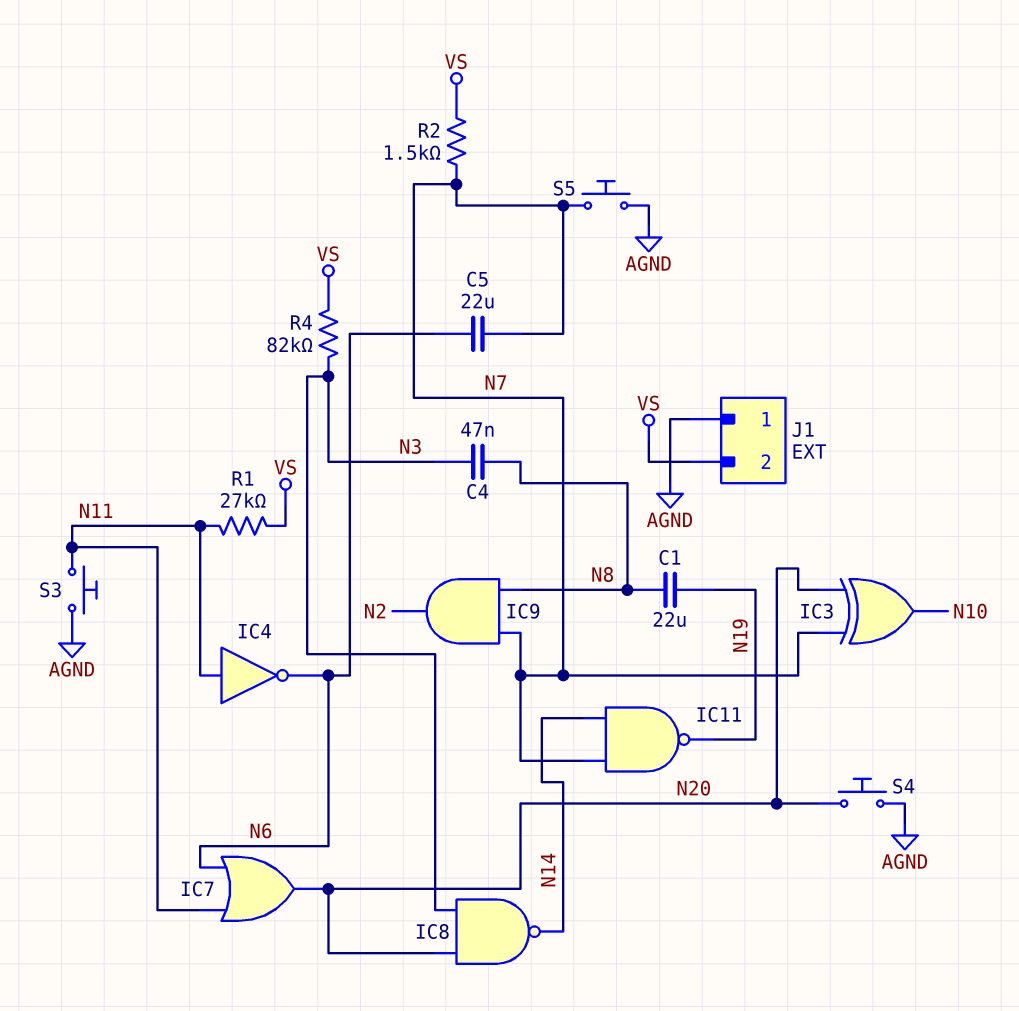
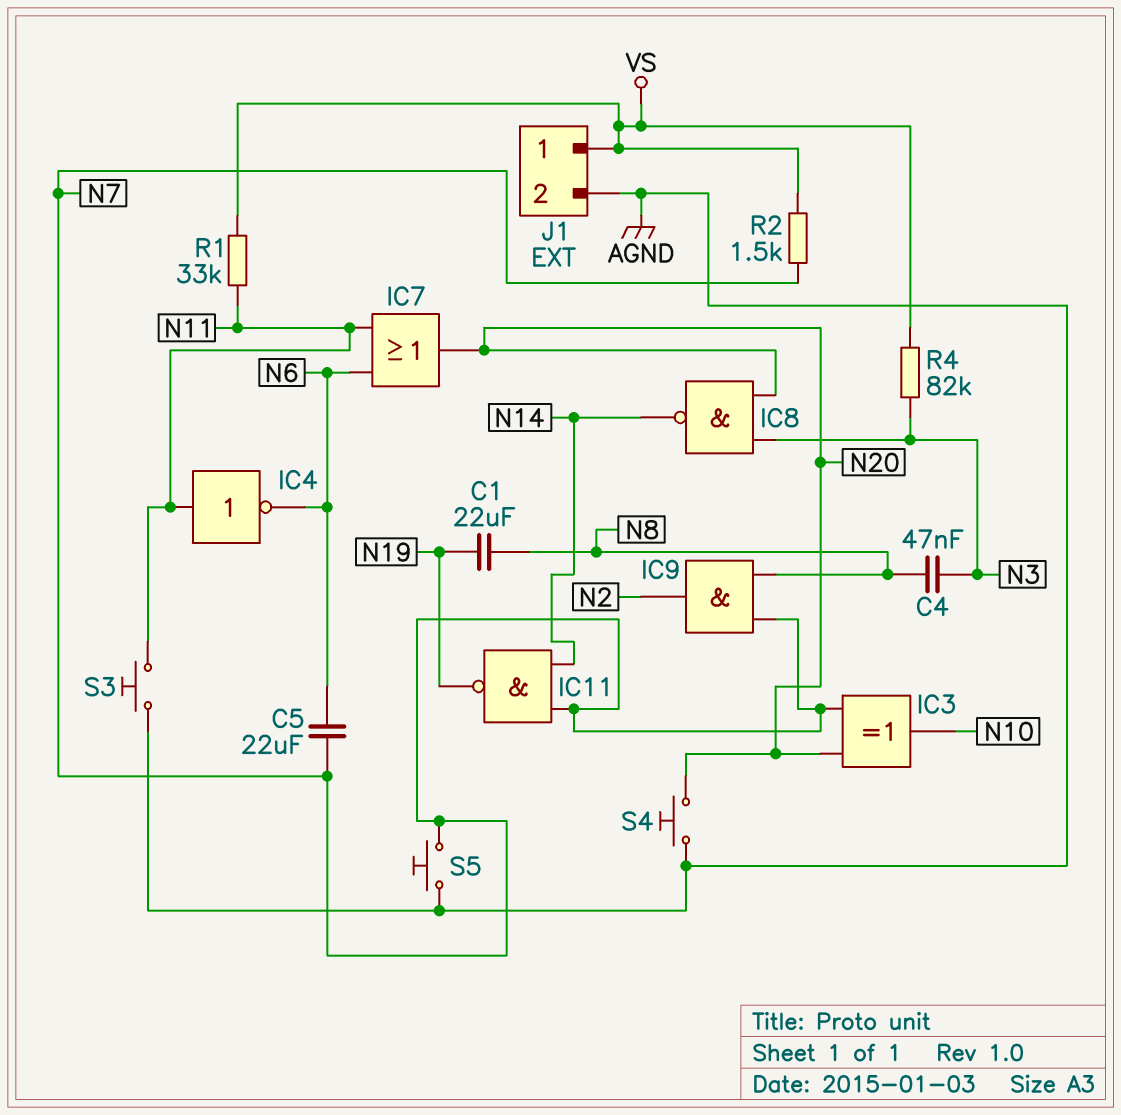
J1 pin 1: AGND -> VS
J1 pin 2: VS -> AGND
R1: 27k (N11, VS) -> 33k (N11, VS)

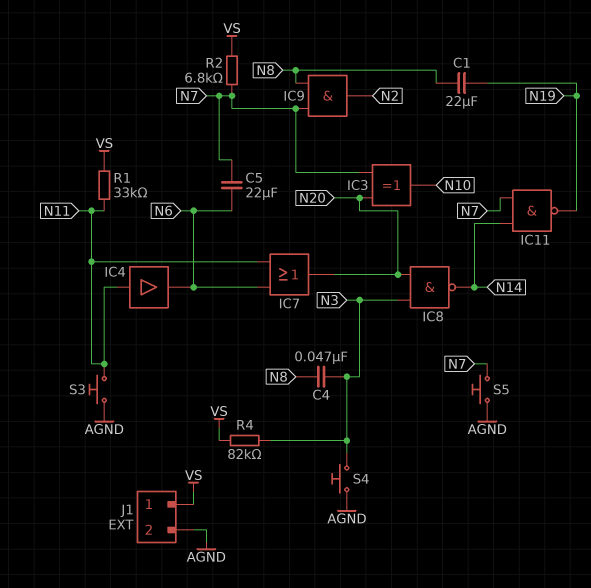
IC4: NOT (in N11, out N6) -> buffer (in N11, out N6)
R2: 1.5k (N7, VS) -> 6.8k (N7, VS)
S4: button (AGND, N20) -> button (AGND, N3)

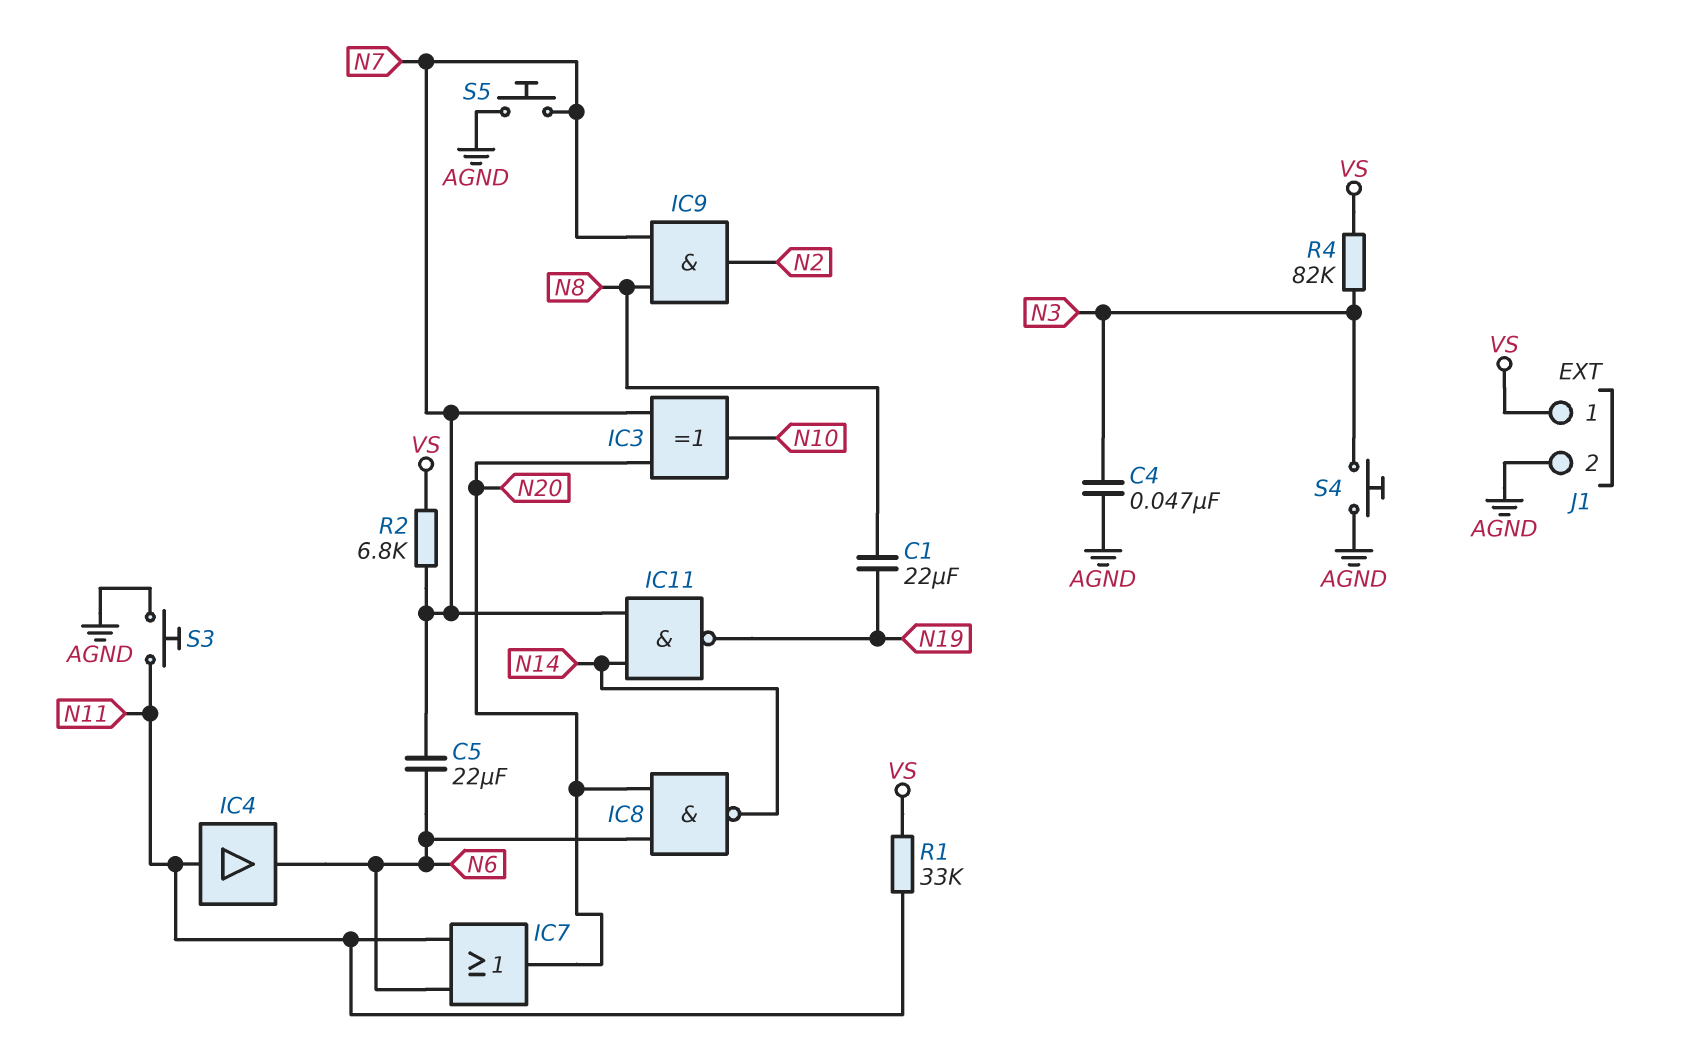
C4: 47nF (N3, N8) -> 47nF (AGND, N3)
IC8: NAND (in N3, in N20, out N14) -> NAND (in N6, in N20, out N14)

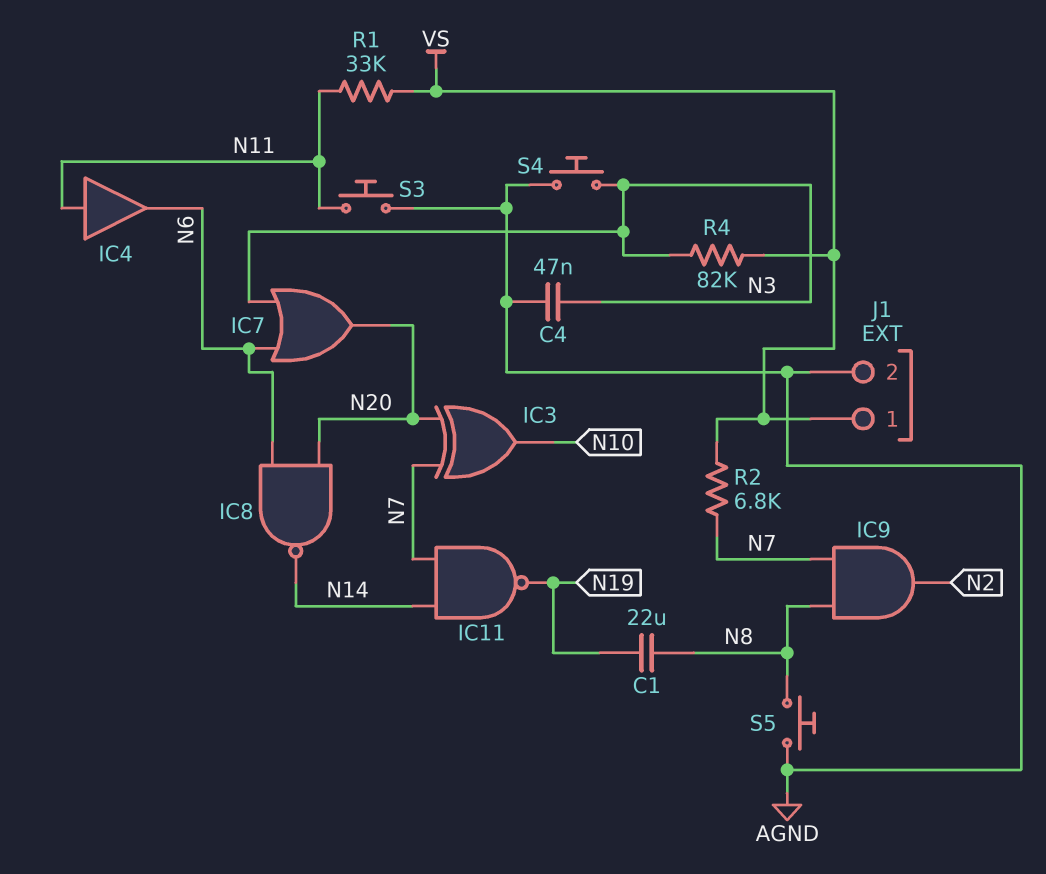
C5: 22uF (N6, N7) -> none
IC7: OR (in N6, in N11, out N20) -> OR (in N3, in N6, out N20)
S5: button (AGND, N7) -> button (AGND, N8)

